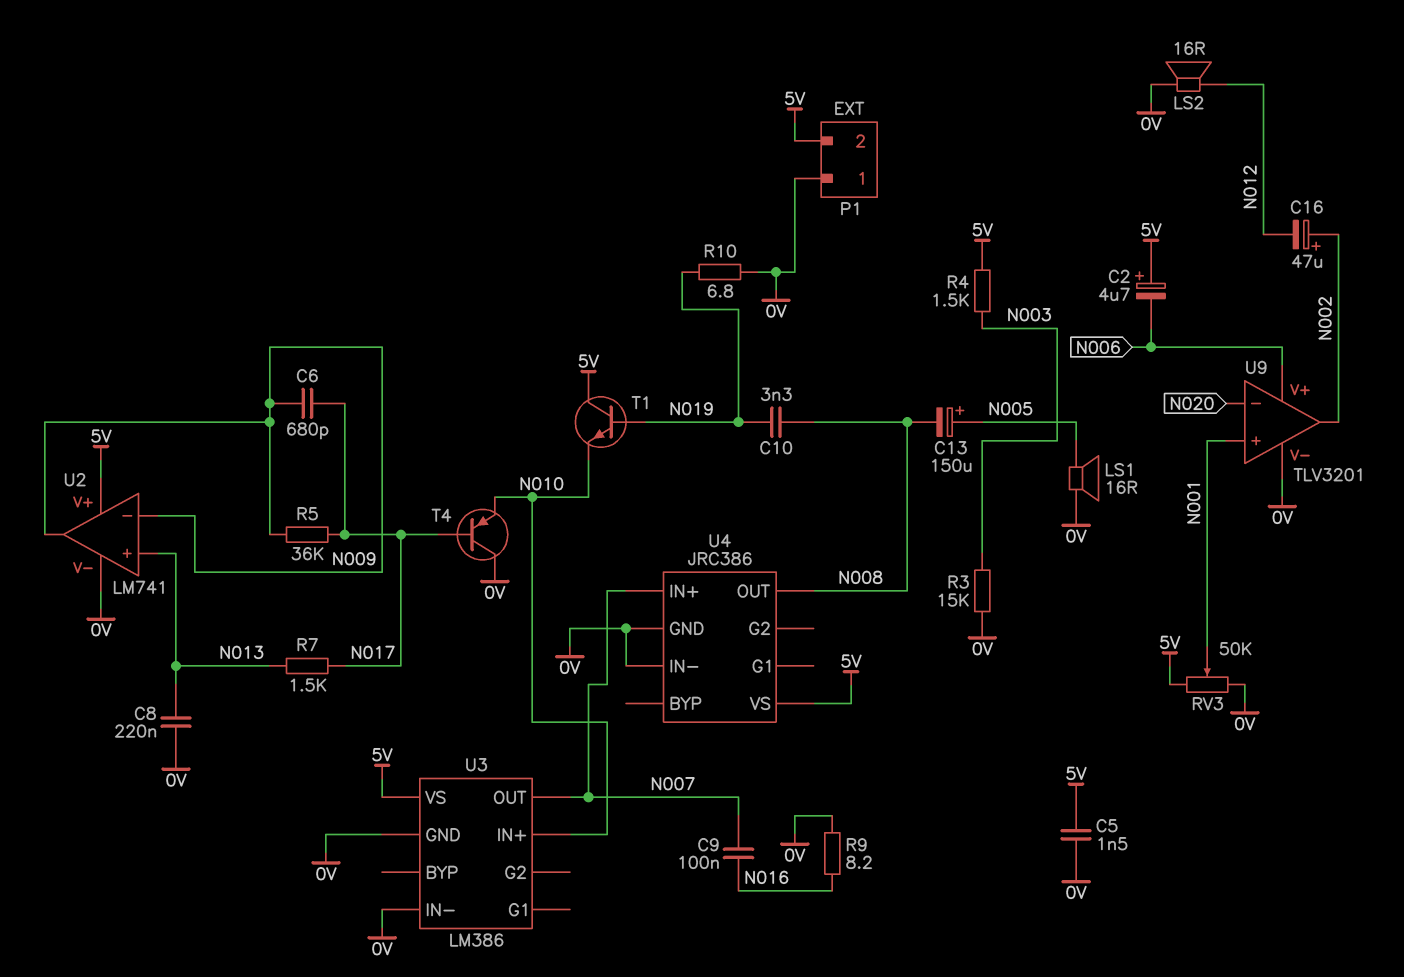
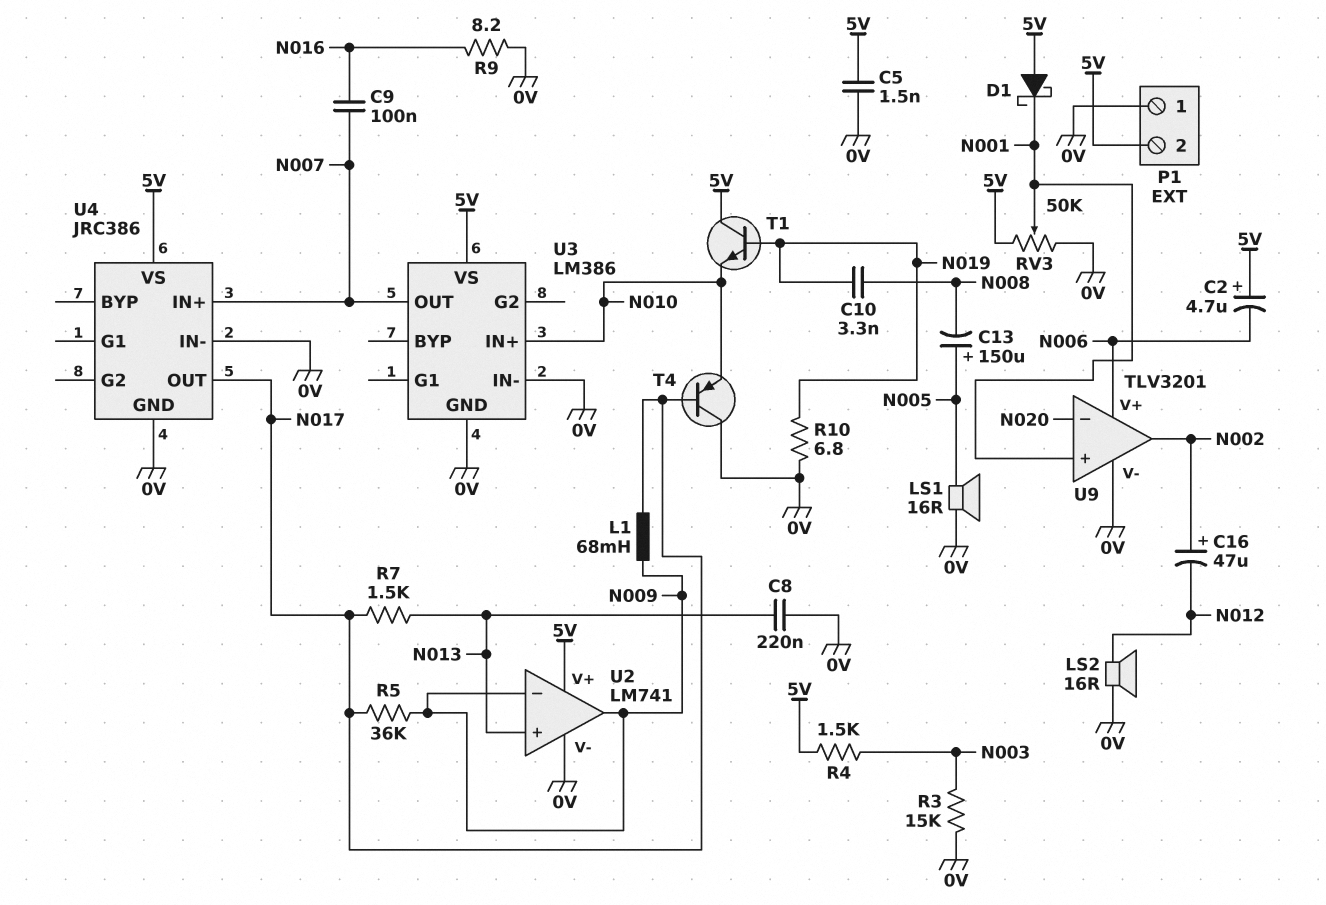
C6: 680pF (N009, N017) -> none
D1: none -> schottky (A 5V, K N001)
L1: none -> 68mH (N009, N017)
U4 pin OUT: N008 -> N017

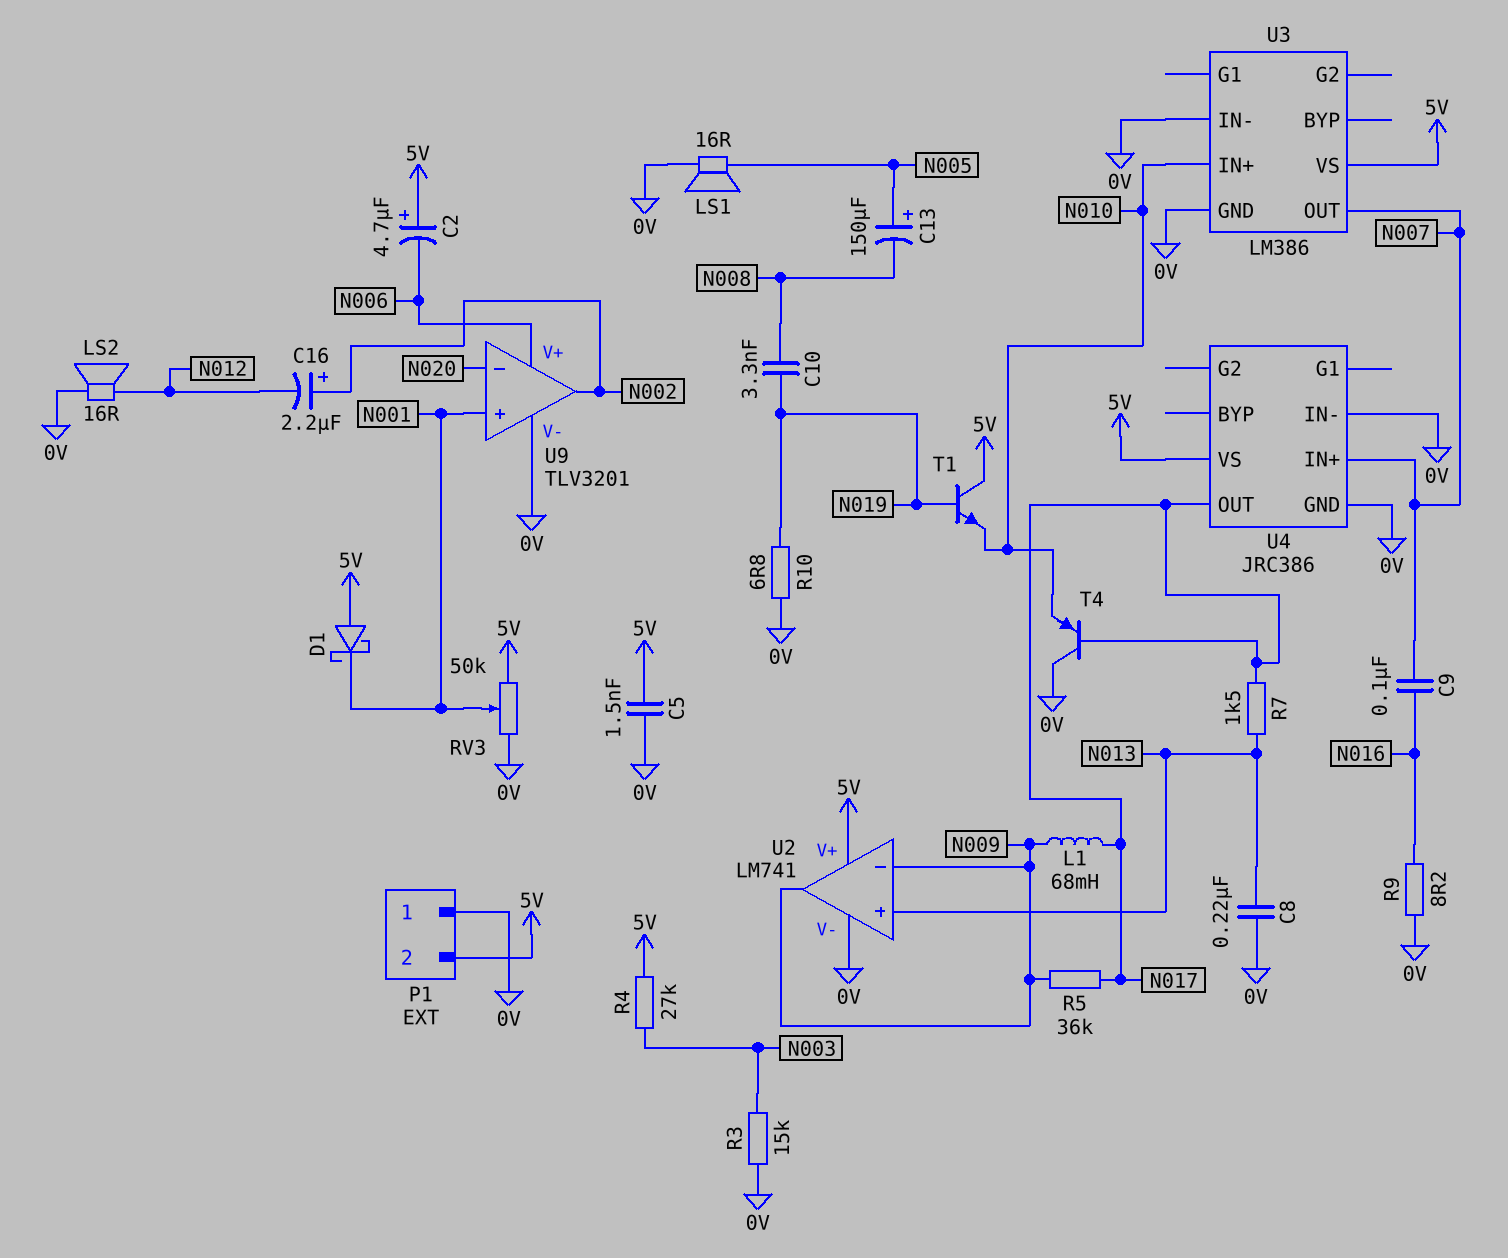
C16: 47uF (plus N002, minus N012) -> 2.2uF (plus N002, minus N012)
R4: 1.5k (5V, N003) -> 27k (5V, N003)

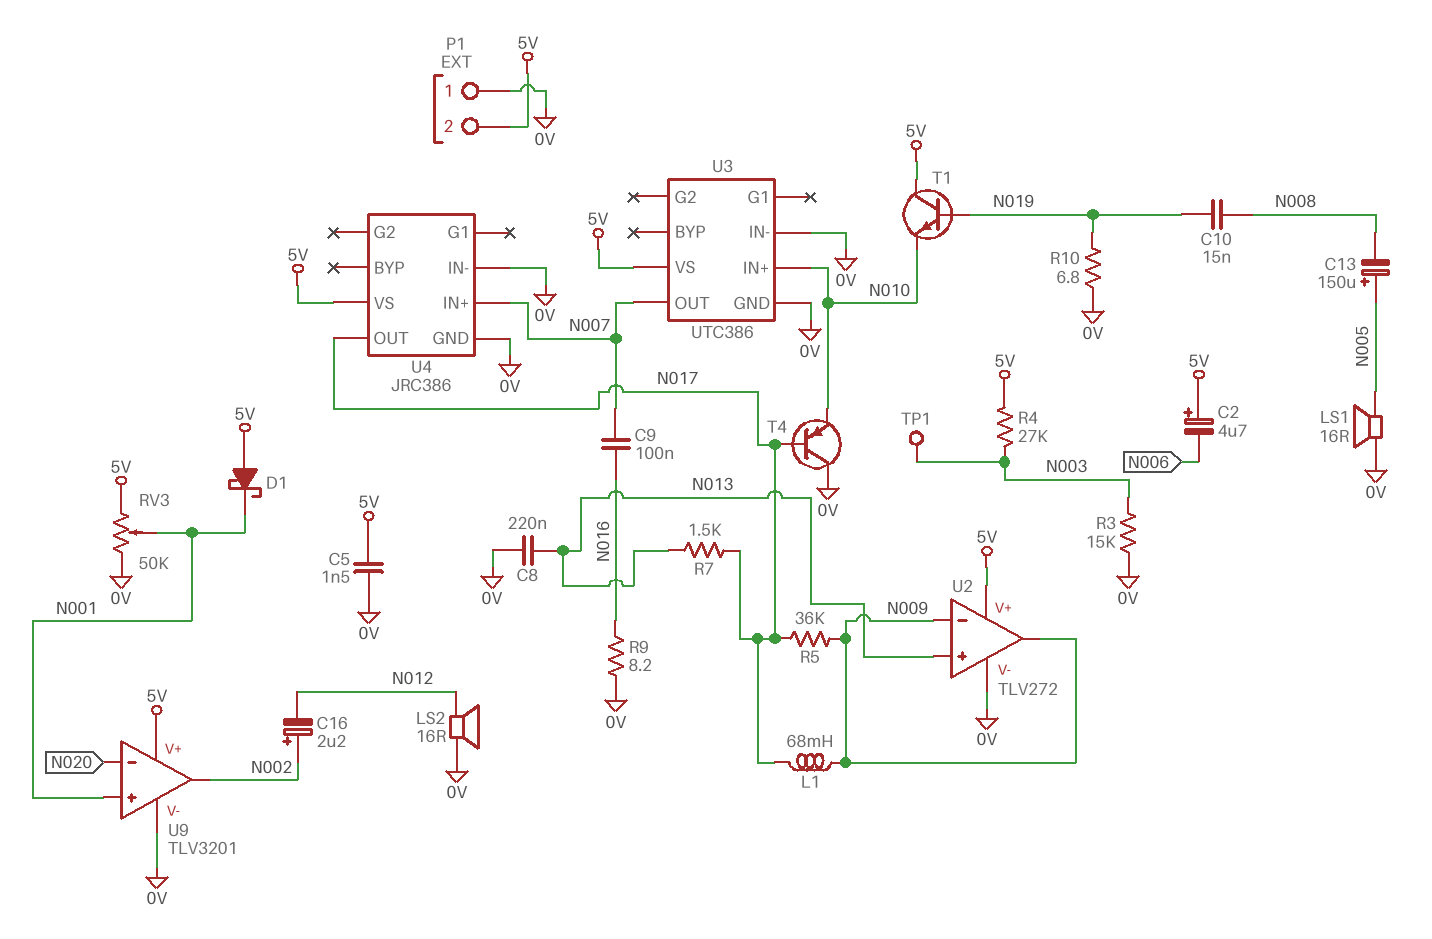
C10: 3.3nF (N008, N019) -> 15nF (N008, N019)
TP1: none -> test point (N003)
U2: LM741 -> TLV272
U3: LM386 -> UTC386
U9 pin V+: N006 -> 5V

